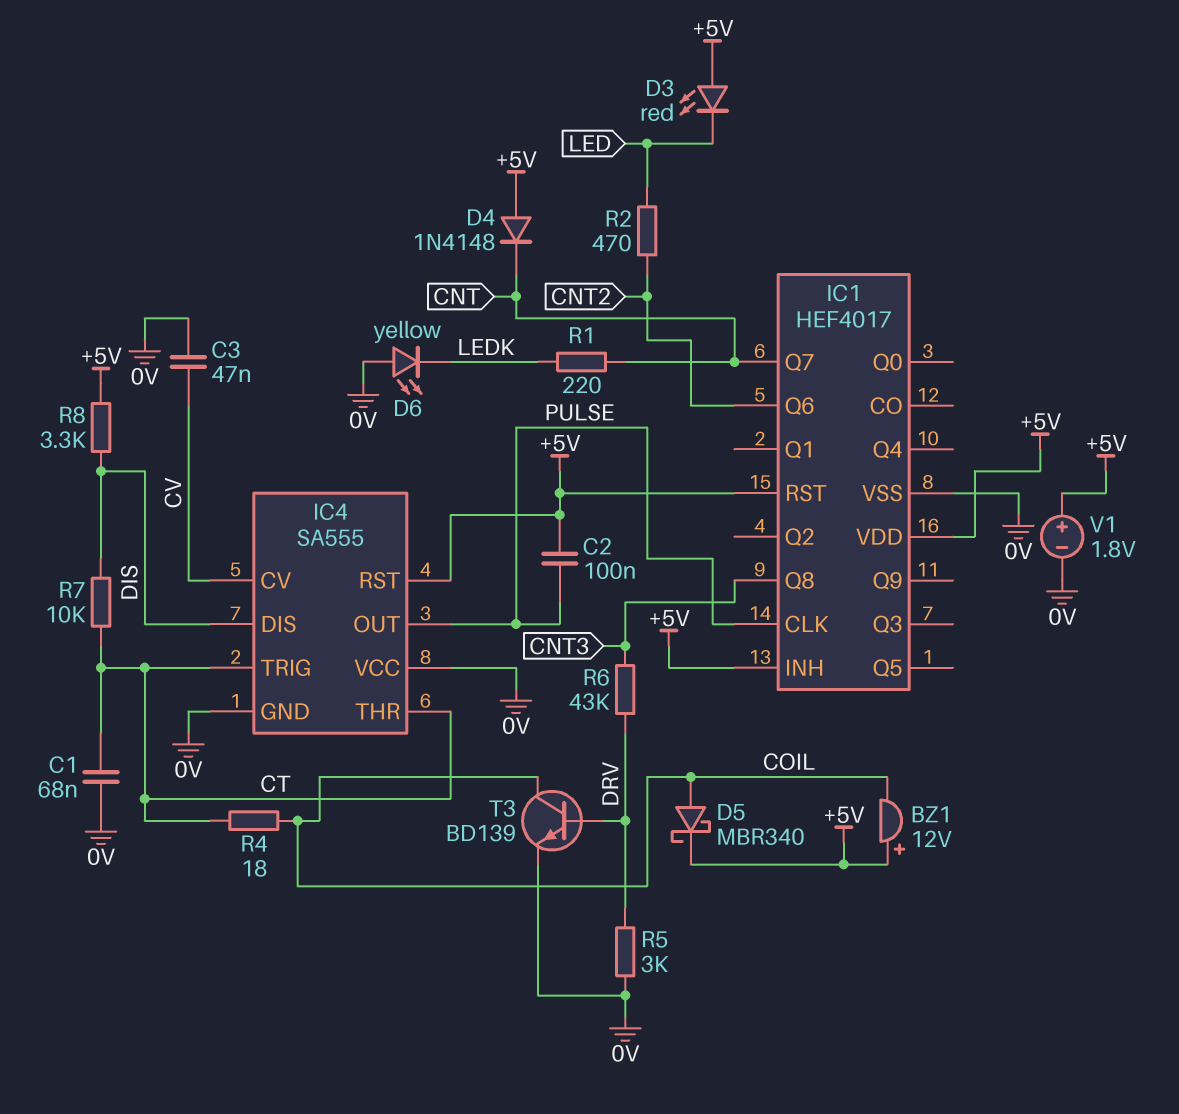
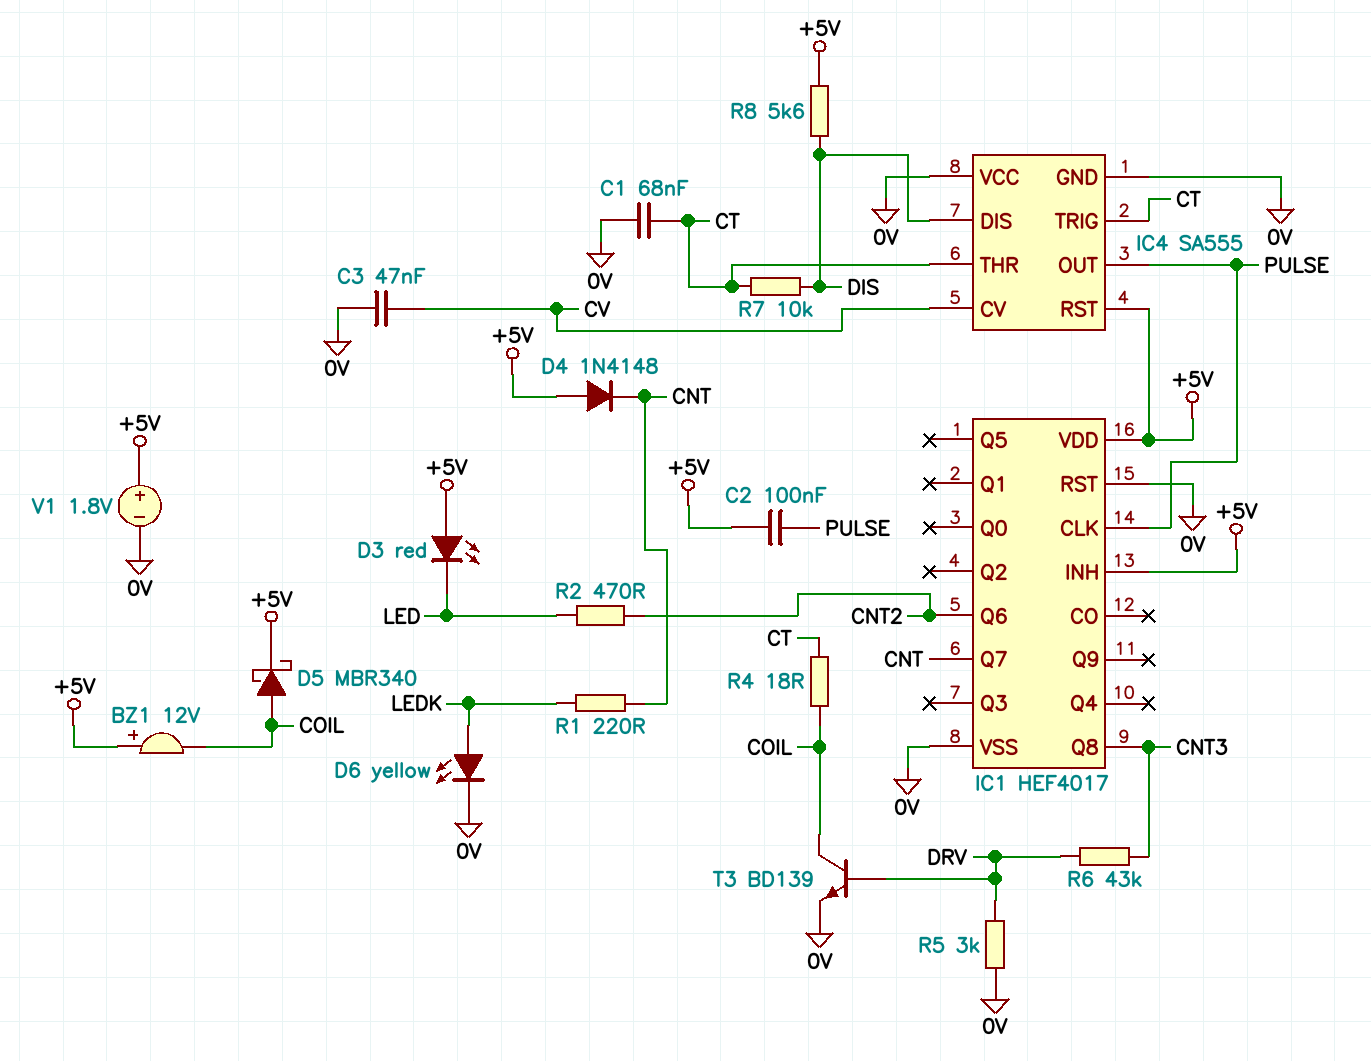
D6: LED yellow (A 0V, K LEDK) -> LED yellow (A LEDK, K 0V)
IC1 pin RST: +5V -> 0V
R8: 3.3k (+5V, DIS) -> 5.6k (+5V, DIS)

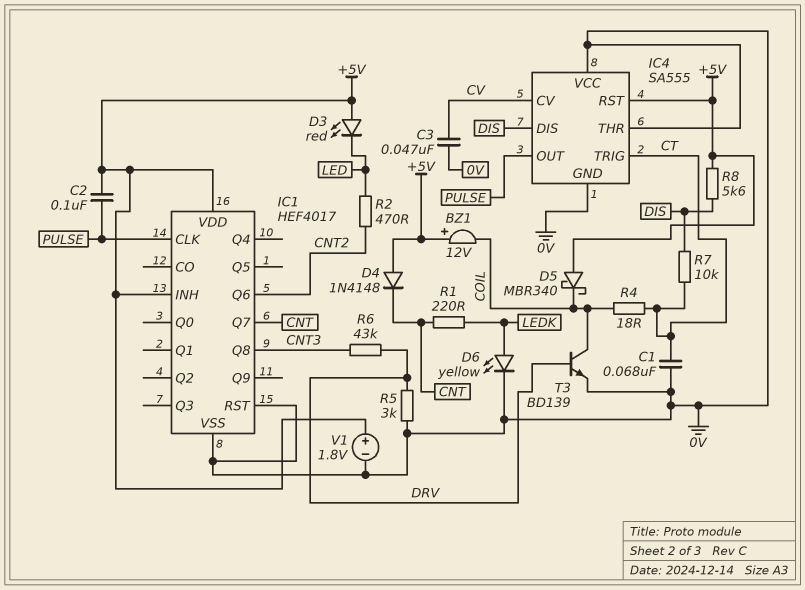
D5: schottky MBR340 (A COIL, K +5V) -> schottky MBR340 (A +5V, K COIL)
IC4 pin THR: CT -> 0V

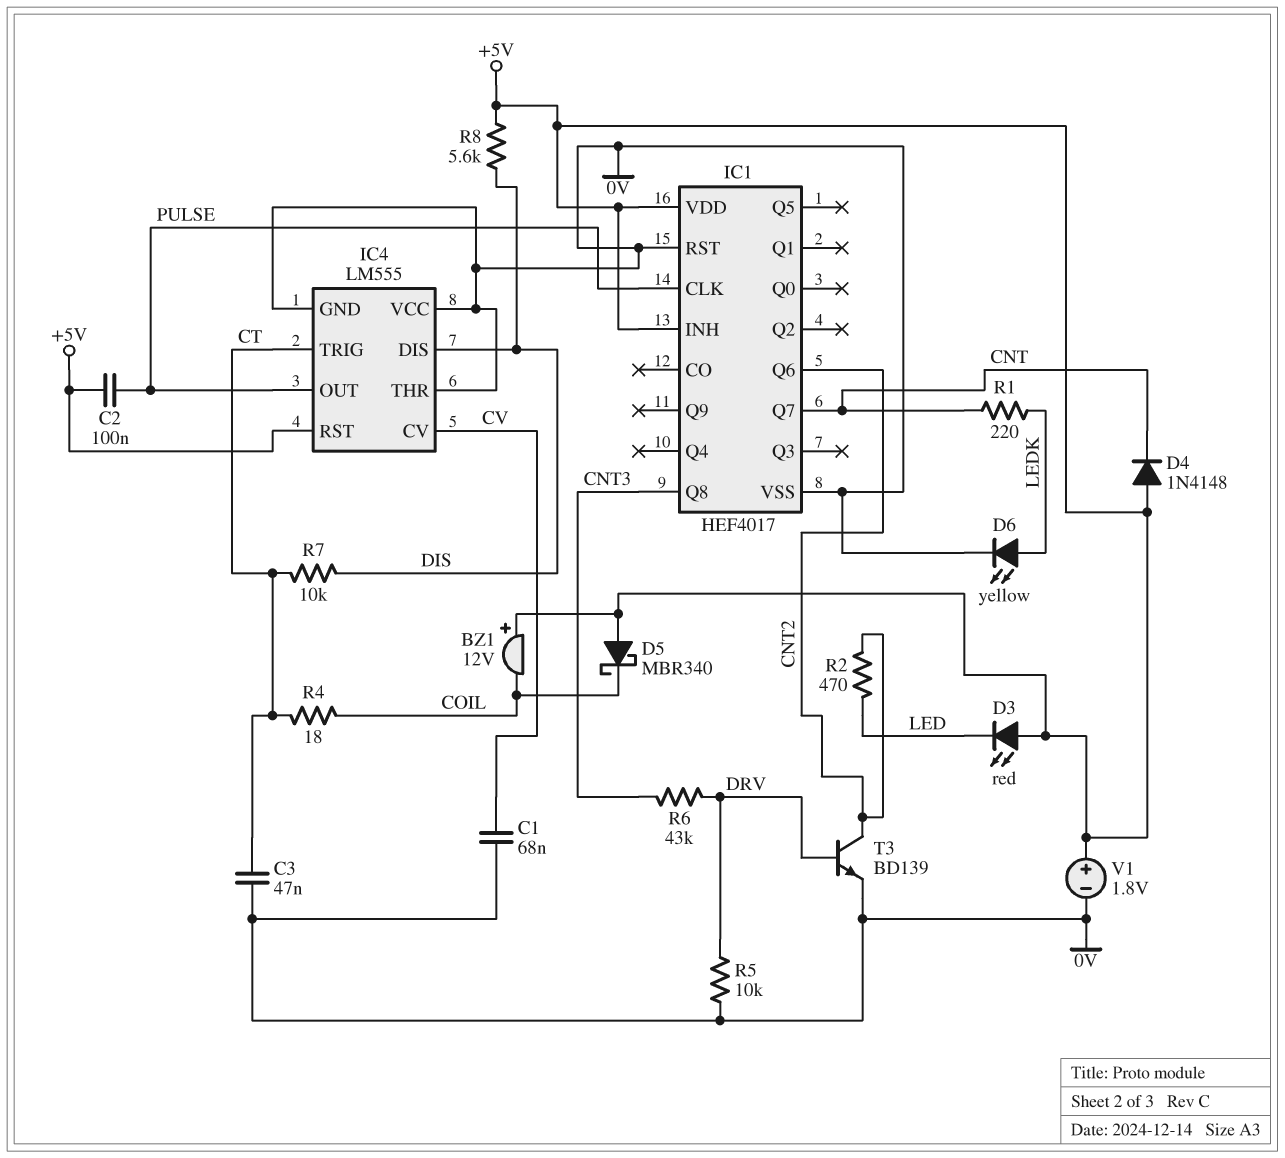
C1: 68nF (0V, CT) -> 68nF (0V, CV)
C3: 47nF (0V, CV) -> 47nF (0V, CT)
IC4: SA555 -> LM555
R5: 3k (0V, DRV) -> 10k (0V, DRV)
T3: NPN BD139 (B DRV, C COIL, E 0V) -> NPN BD139 (B DRV, C CNT2, E 0V)

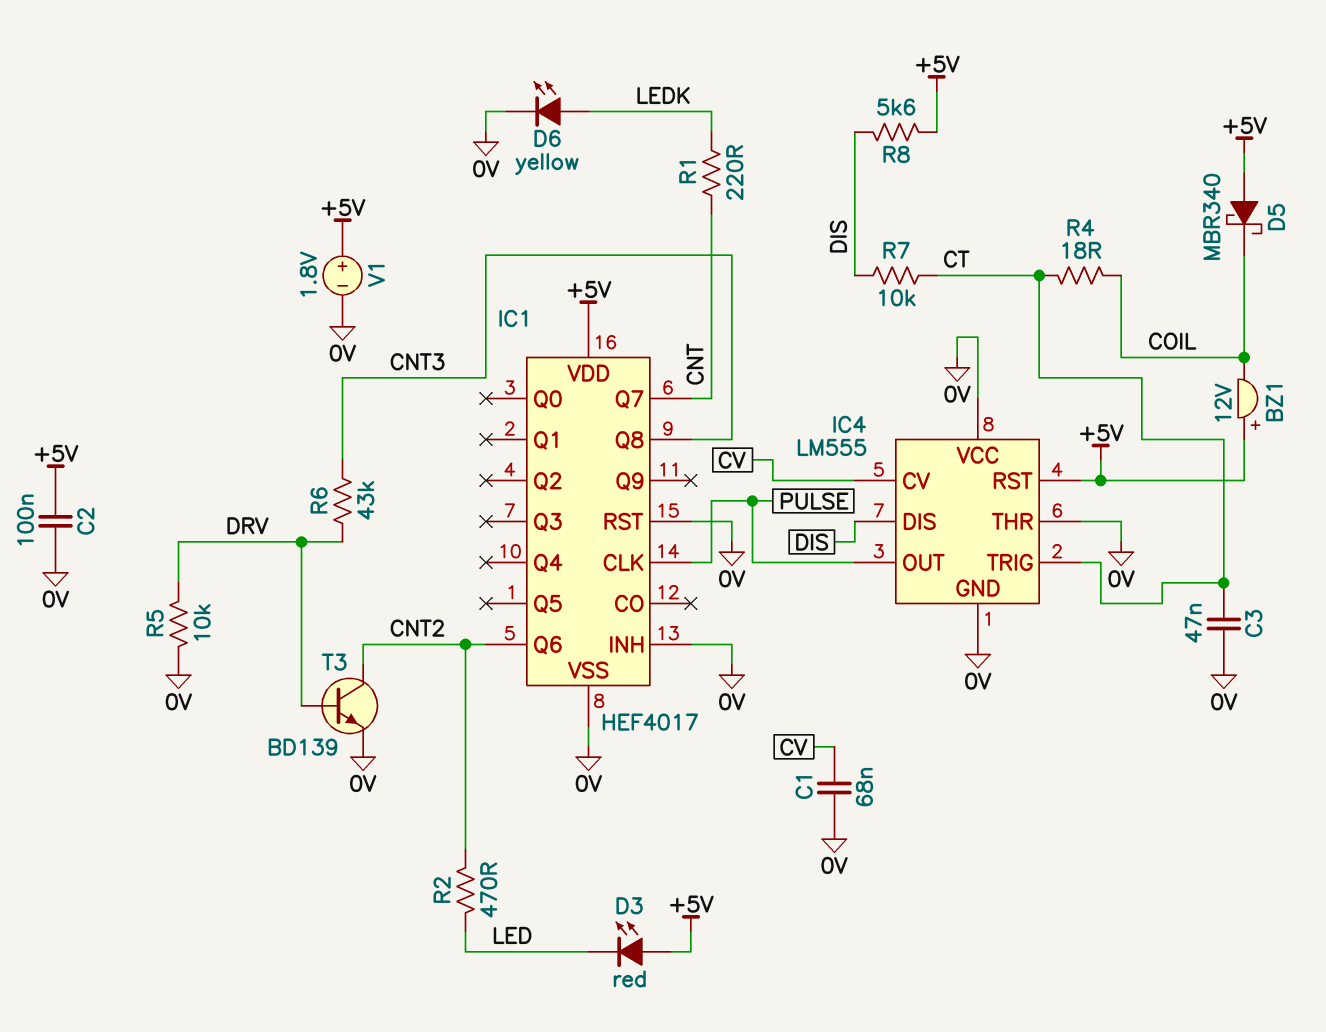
C2: 100nF (+5V, PULSE) -> 100nF (+5V, 0V)
D4: diode 1N4148 (A +5V, K CNT) -> none
IC1 pin INH: +5V -> 0V

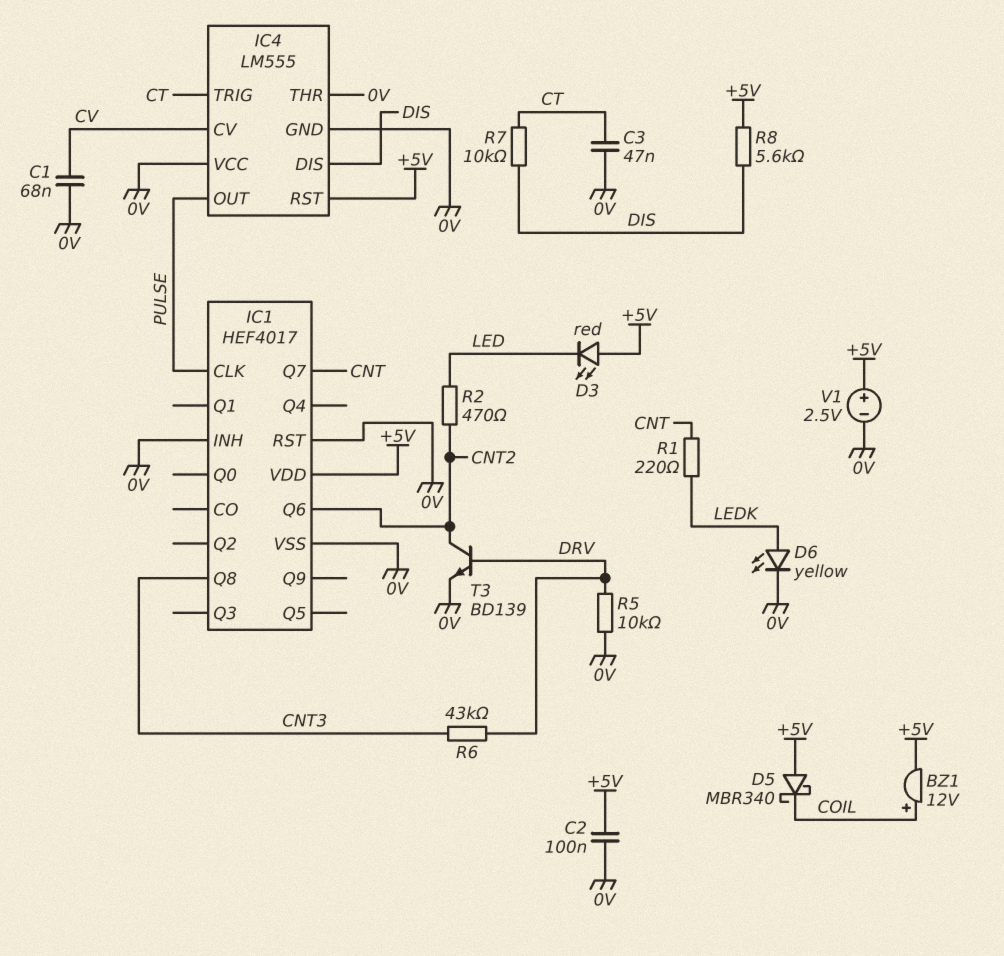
BZ1: buzzer 12V (plus +5V, minus COIL) -> buzzer 12V (plus COIL, minus +5V)
R4: 18 (COIL, CT) -> none
V1: 1.8V (plus +5V, minus 0V) -> 2.5V (plus +5V, minus 0V)

